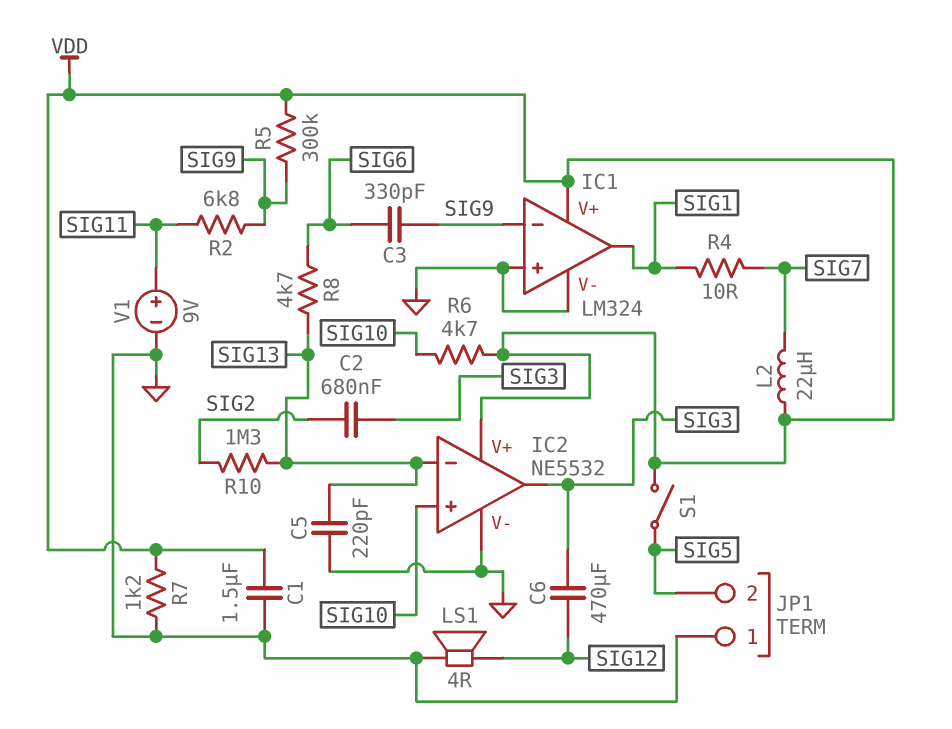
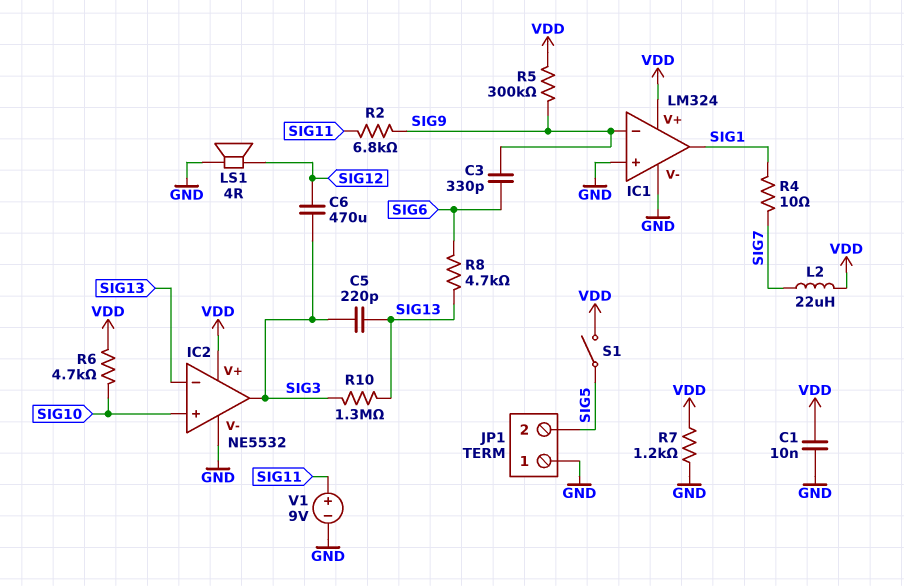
C1: 1.5uF (GND, VDD) -> 10nF (GND, VDD)
C2: 680nF (SIG2, SIG3) -> none
C5: 220pF (GND, SIG13) -> 220pF (SIG3, SIG13)
R10: 1.3M (SIG2, SIG13) -> 1.3M (SIG3, SIG13)

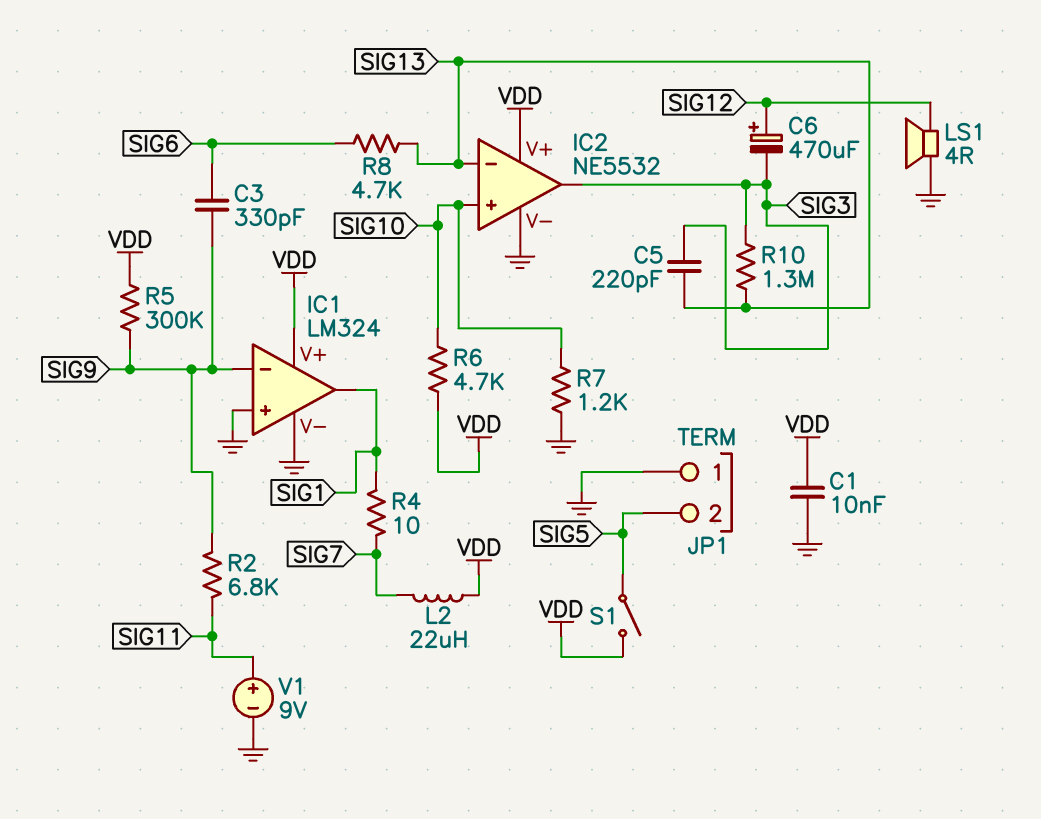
C6: 470uF (SIG3, SIG12) -> 470uF (plus SIG12, minus SIG3)
R7: 1.2k (GND, VDD) -> 1.2k (GND, SIG10)

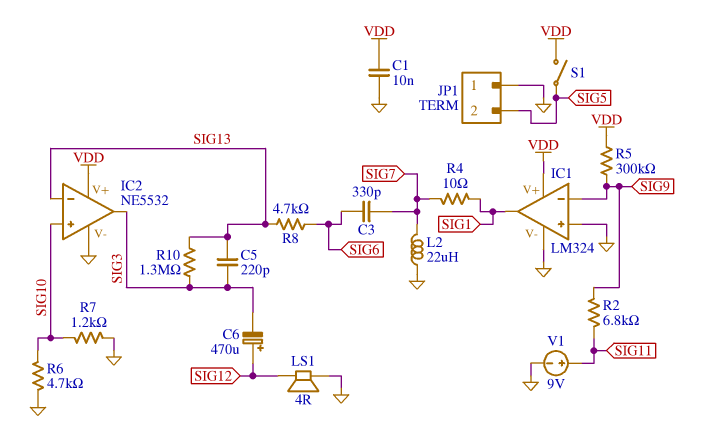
C3: 330pF (SIG6, SIG9) -> 330pF (SIG6, SIG7)
L2: 22uH (SIG7, VDD) -> 22uH (GND, SIG7)
R6: 4.7k (SIG10, VDD) -> 4.7k (GND, SIG10)

